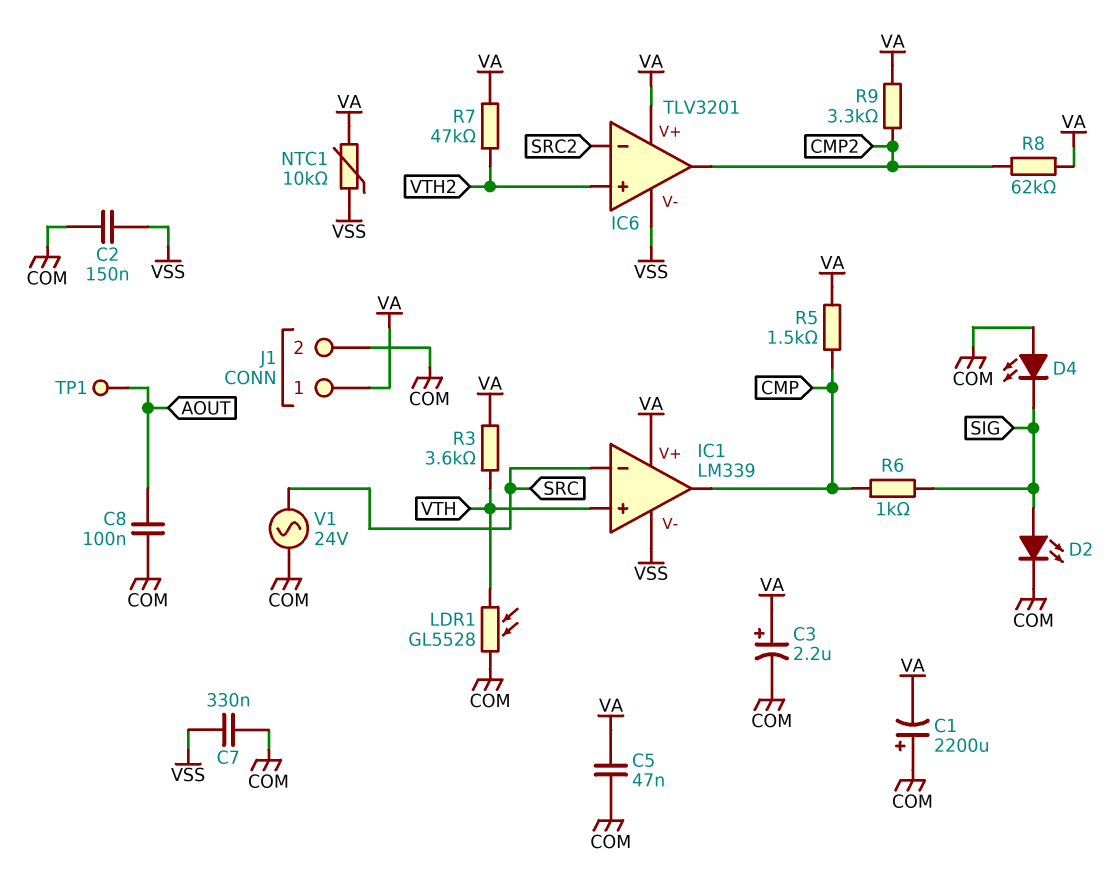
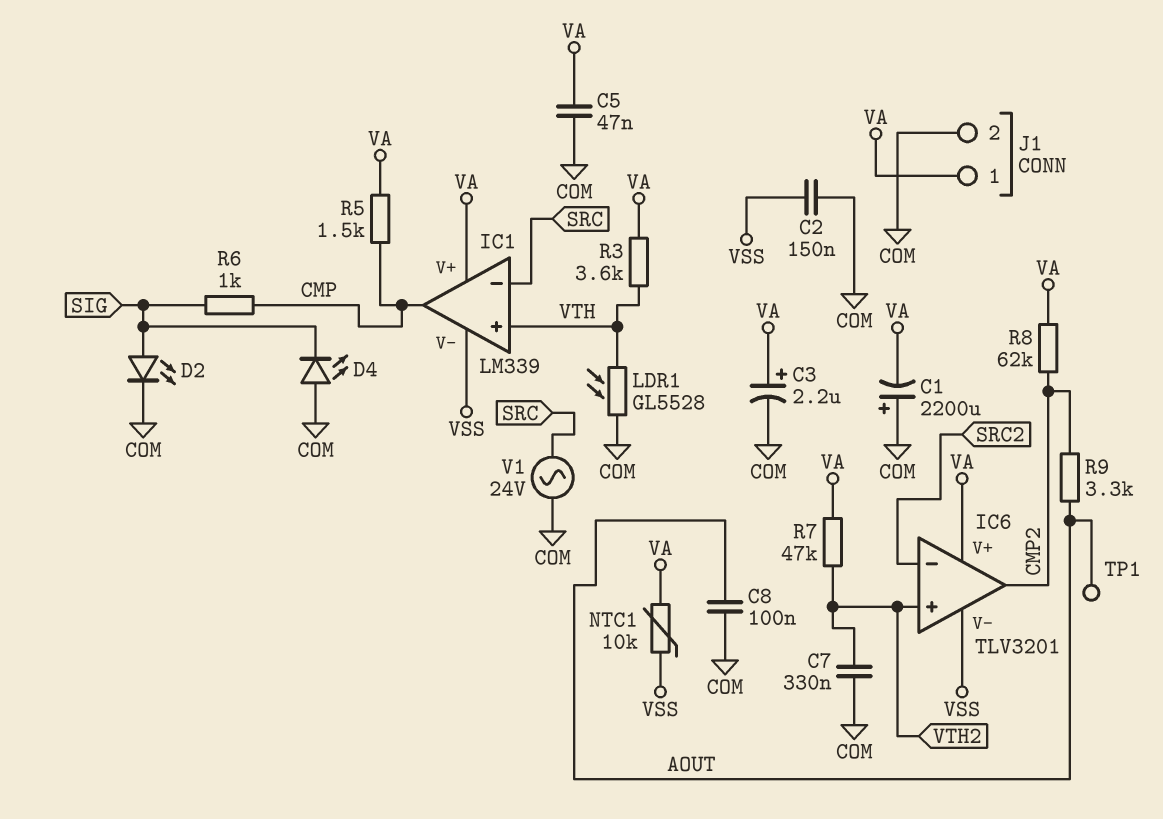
C7: 330nF (COM, VSS) -> 330nF (COM, VTH2)
R9: 3.3k (CMP2, VA) -> 3.3k (AOUT, CMP2)

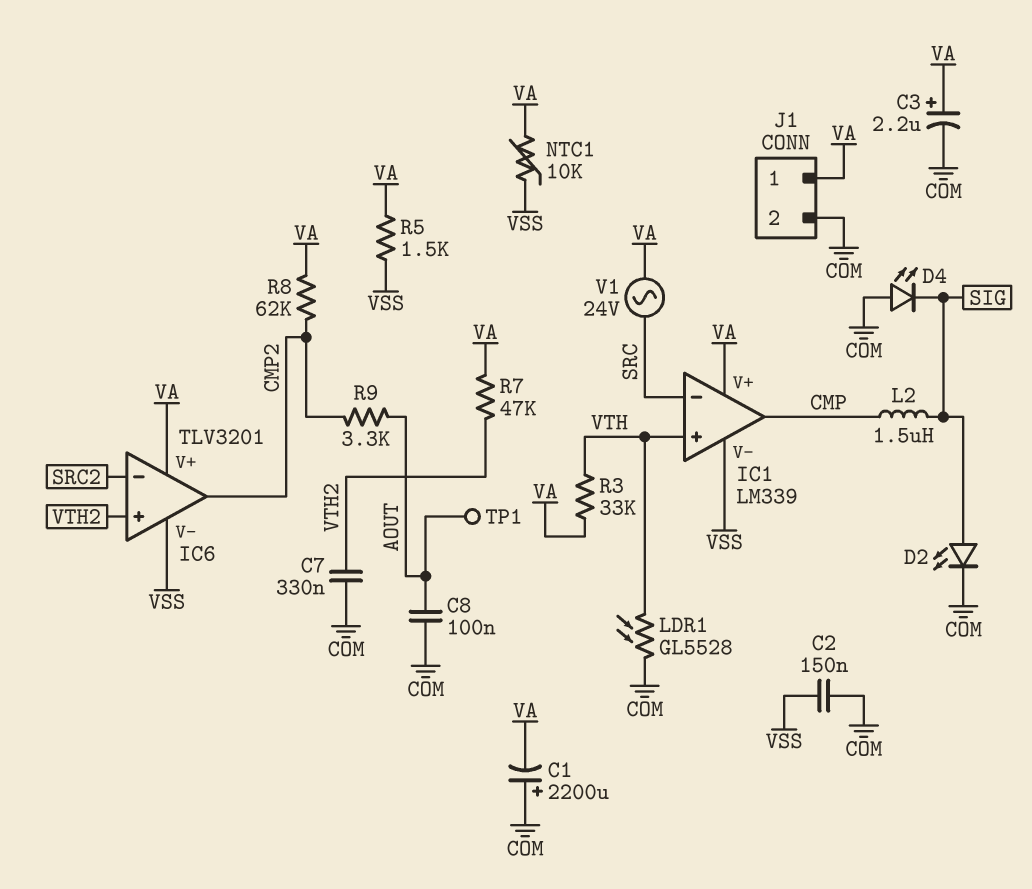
C5: 47nF (COM, VA) -> none
L2: none -> 1.5uH (CMP, SIG)
R3: 3.6k (VA, VTH) -> 33k (VA, VTH)
R5: 1.5k (CMP, VA) -> 1.5k (VA, VSS)
R6: 1k (CMP, SIG) -> none
V1: AC 24V (COM, SRC) -> AC 24V (SRC, VA)

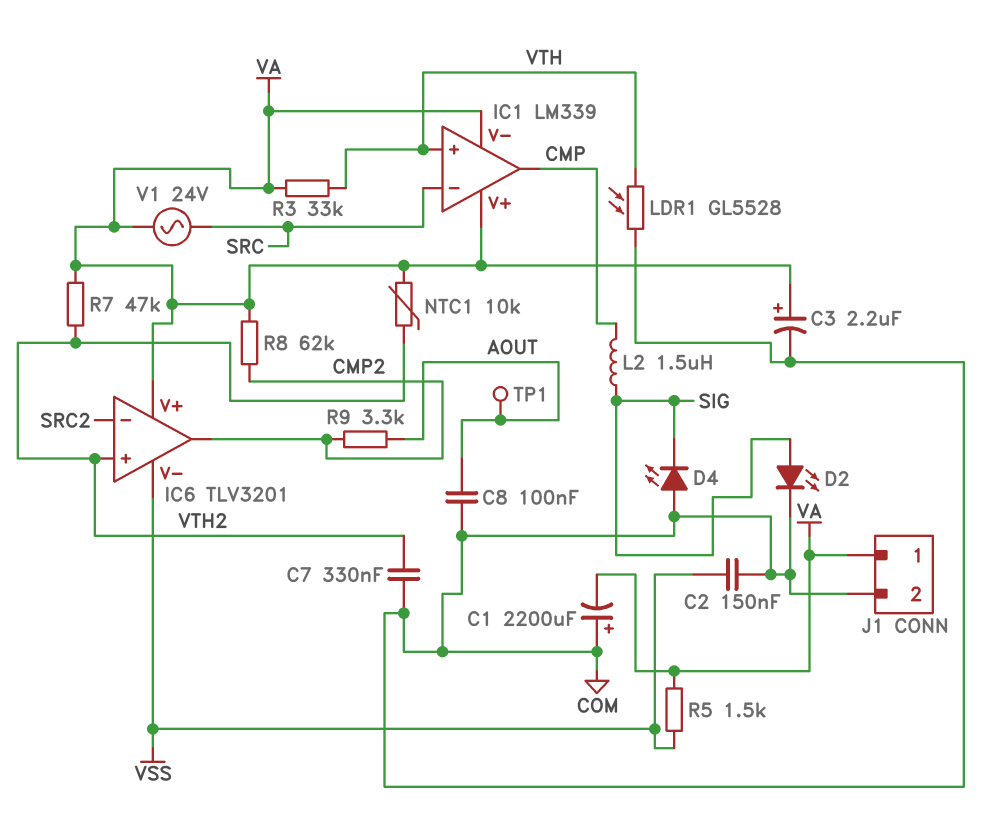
IC1 pin V-: VSS -> VA
NTC1: 10k (VA, VSS) -> 10k (VA, VTH2)

